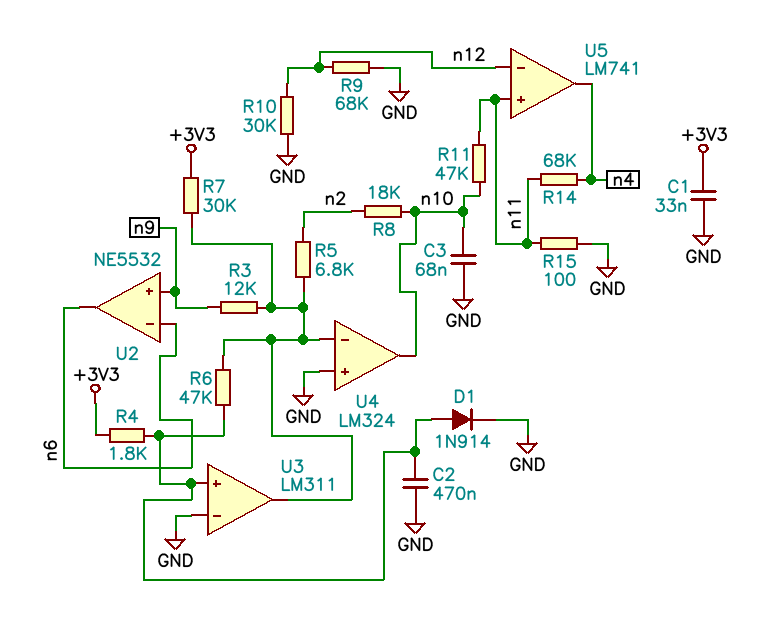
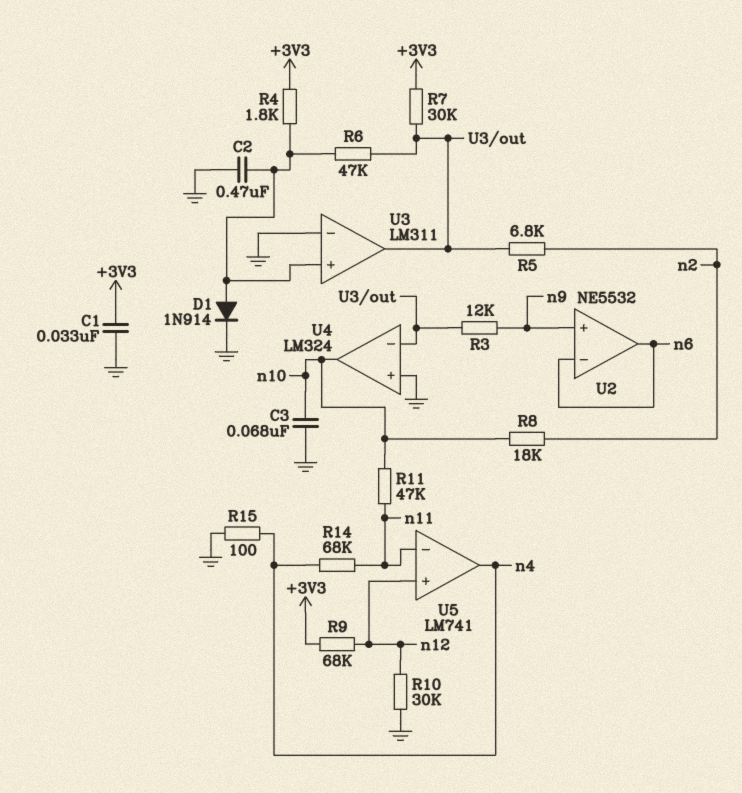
R9: 68k (GND, n12) -> 68k (+3V3, n12)
R15: 100 (GND, n11) -> 100 (GND, n4)
U5 pin in+: n11 -> n12
U5 pin in-: n12 -> n11

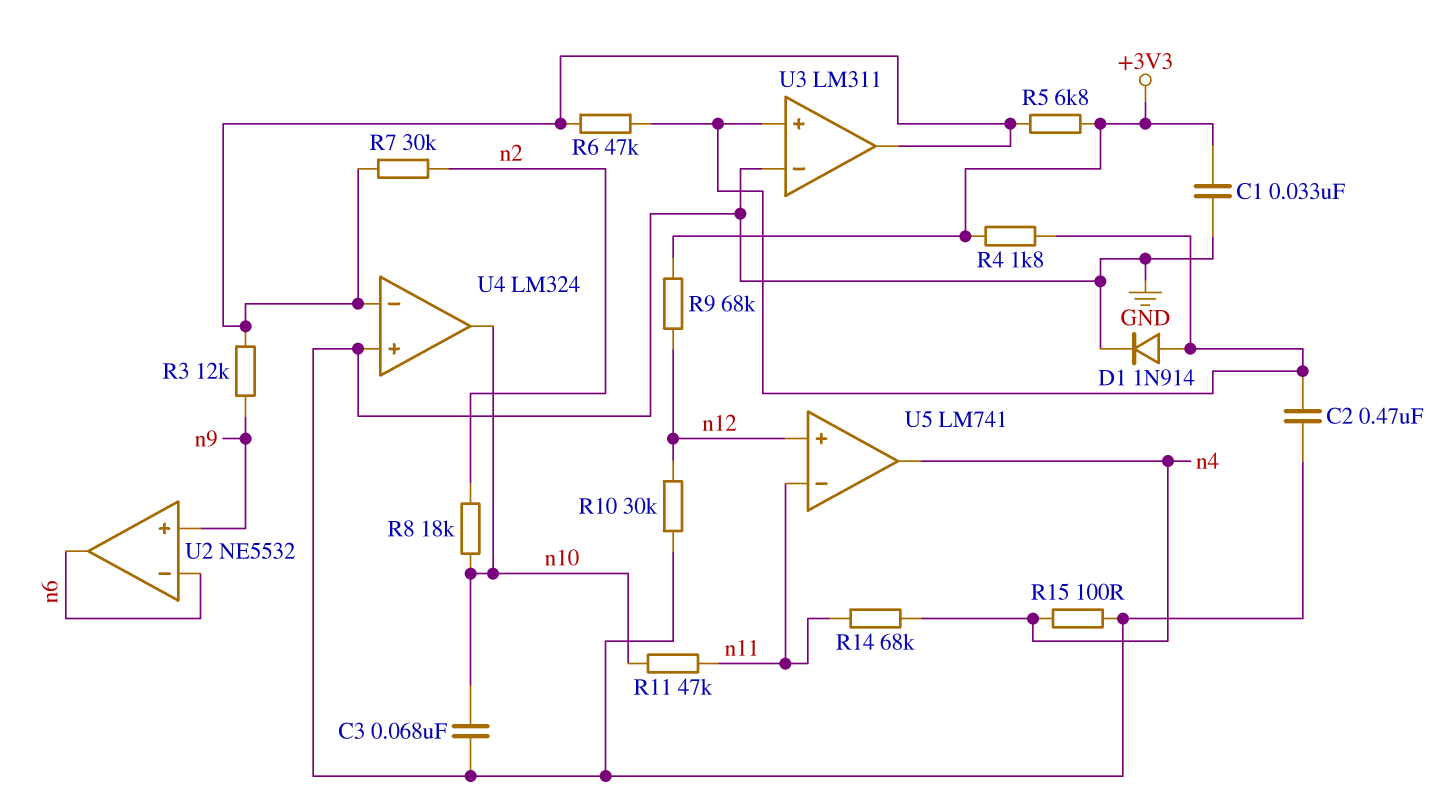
R5: 6.8k (U3/out, n2) -> 6.8k (+3V3, U3/out)
R7: 30k (+3V3, U3/out) -> 30k (U3/out, n2)

